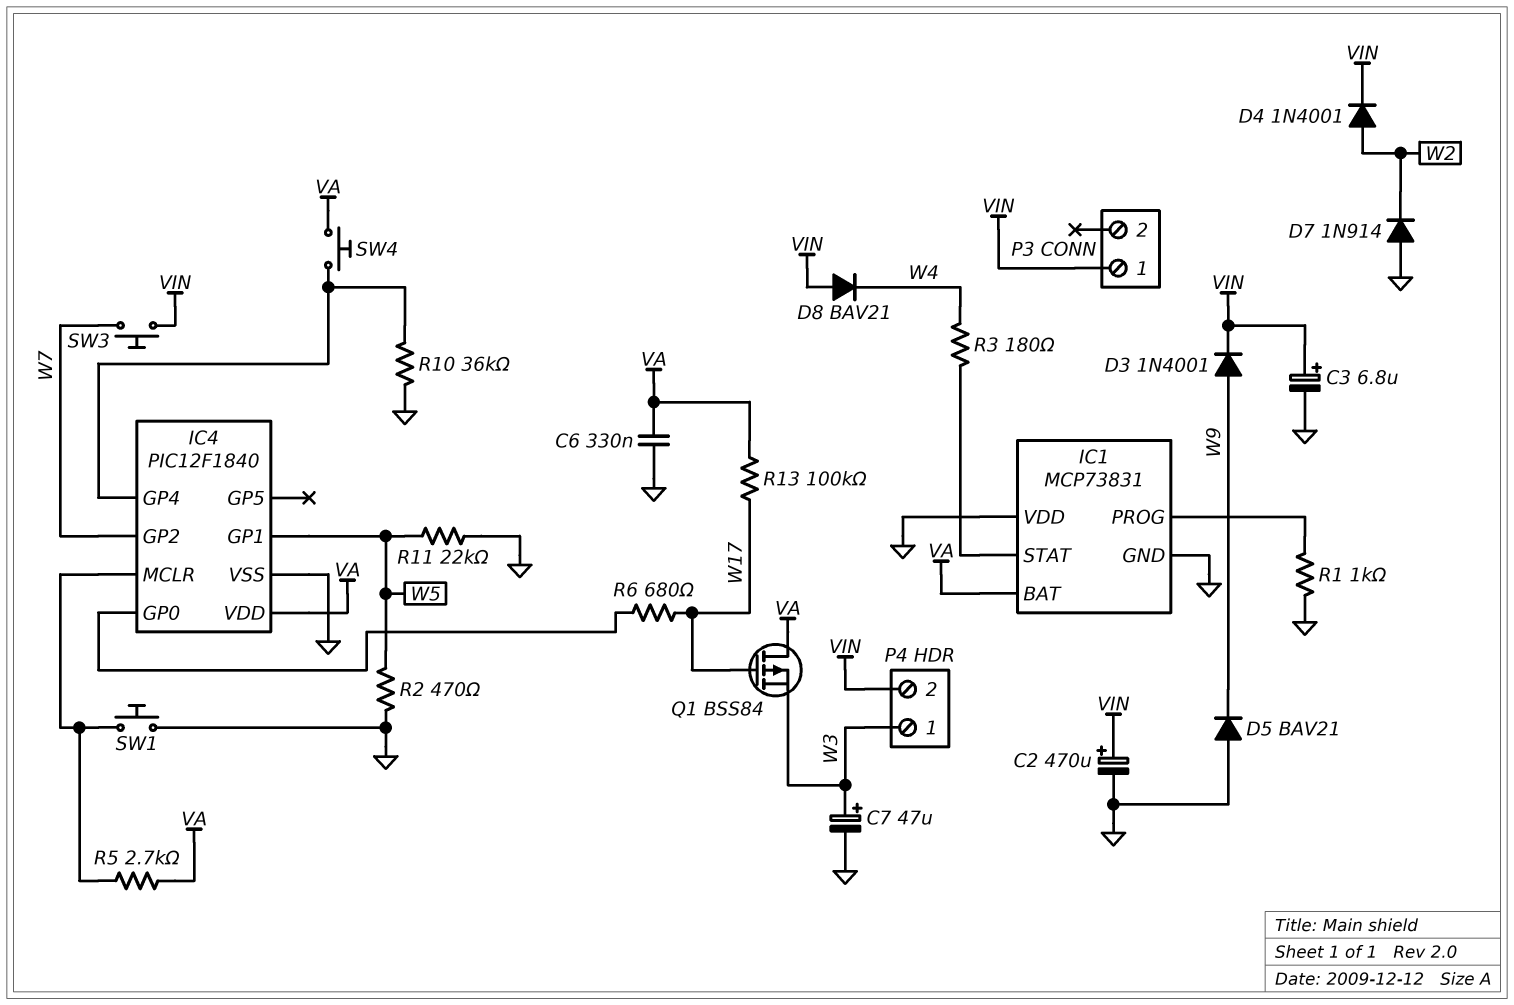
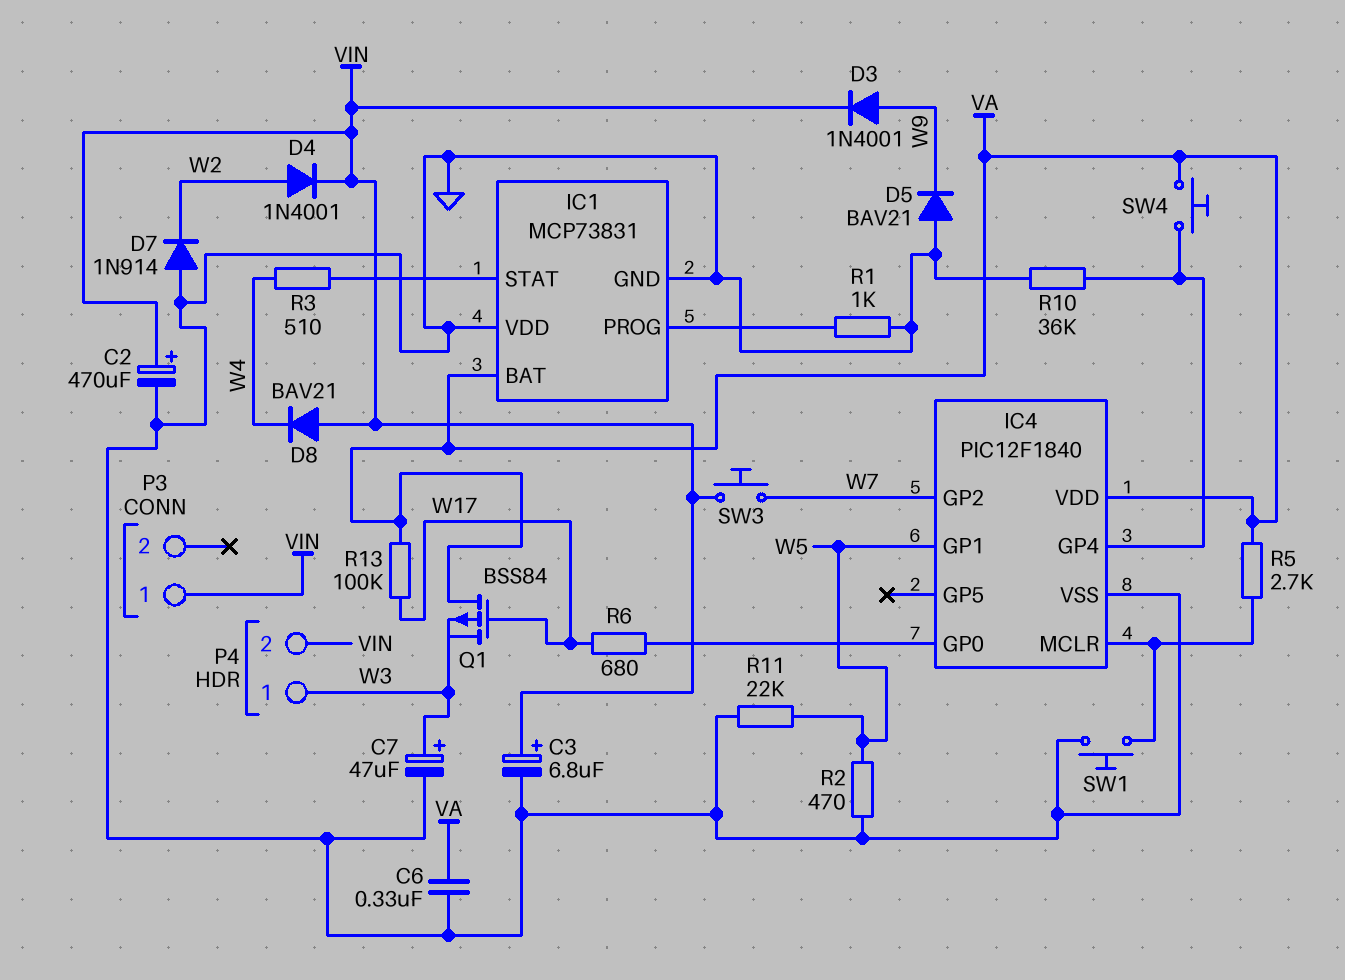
R3: 180 (IC1/STAT, W4) -> 510 (IC1/STAT, W4)

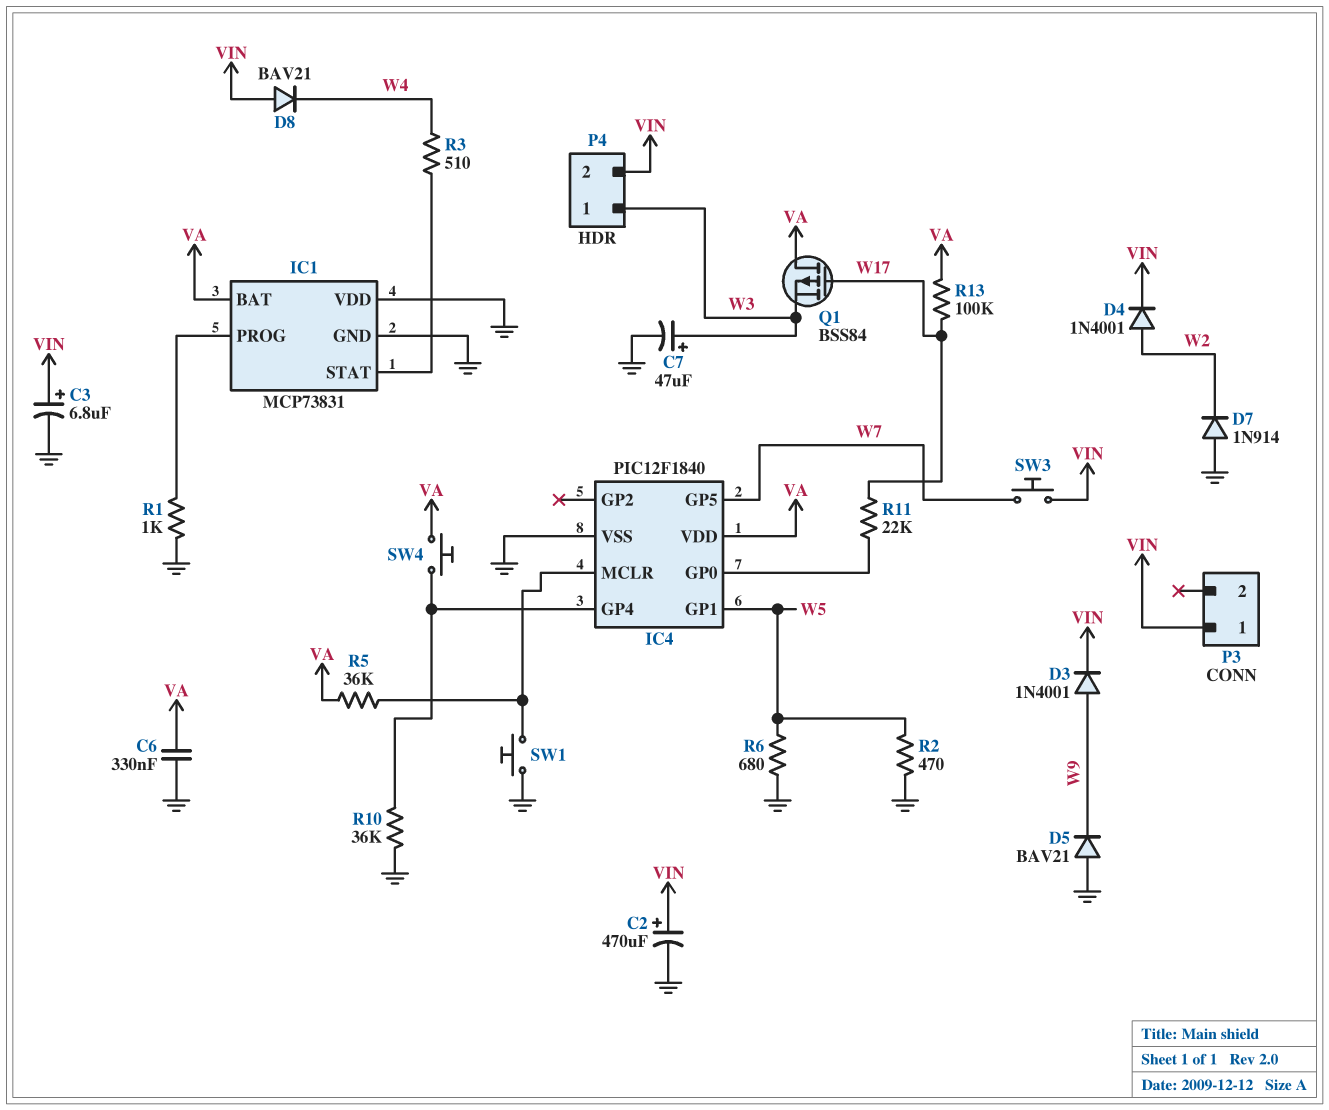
IC4 pin GP2: W7 -> none
IC4 pin GP5: none -> W7
R5: 2.7k (IC4/MCLR, VA) -> 36k (IC4/MCLR, VA)
R6: 680 (IC4/GP0, W17) -> 680 (GND, W5)
R11: 22k (GND, W5) -> 22k (IC4/GP0, W17)

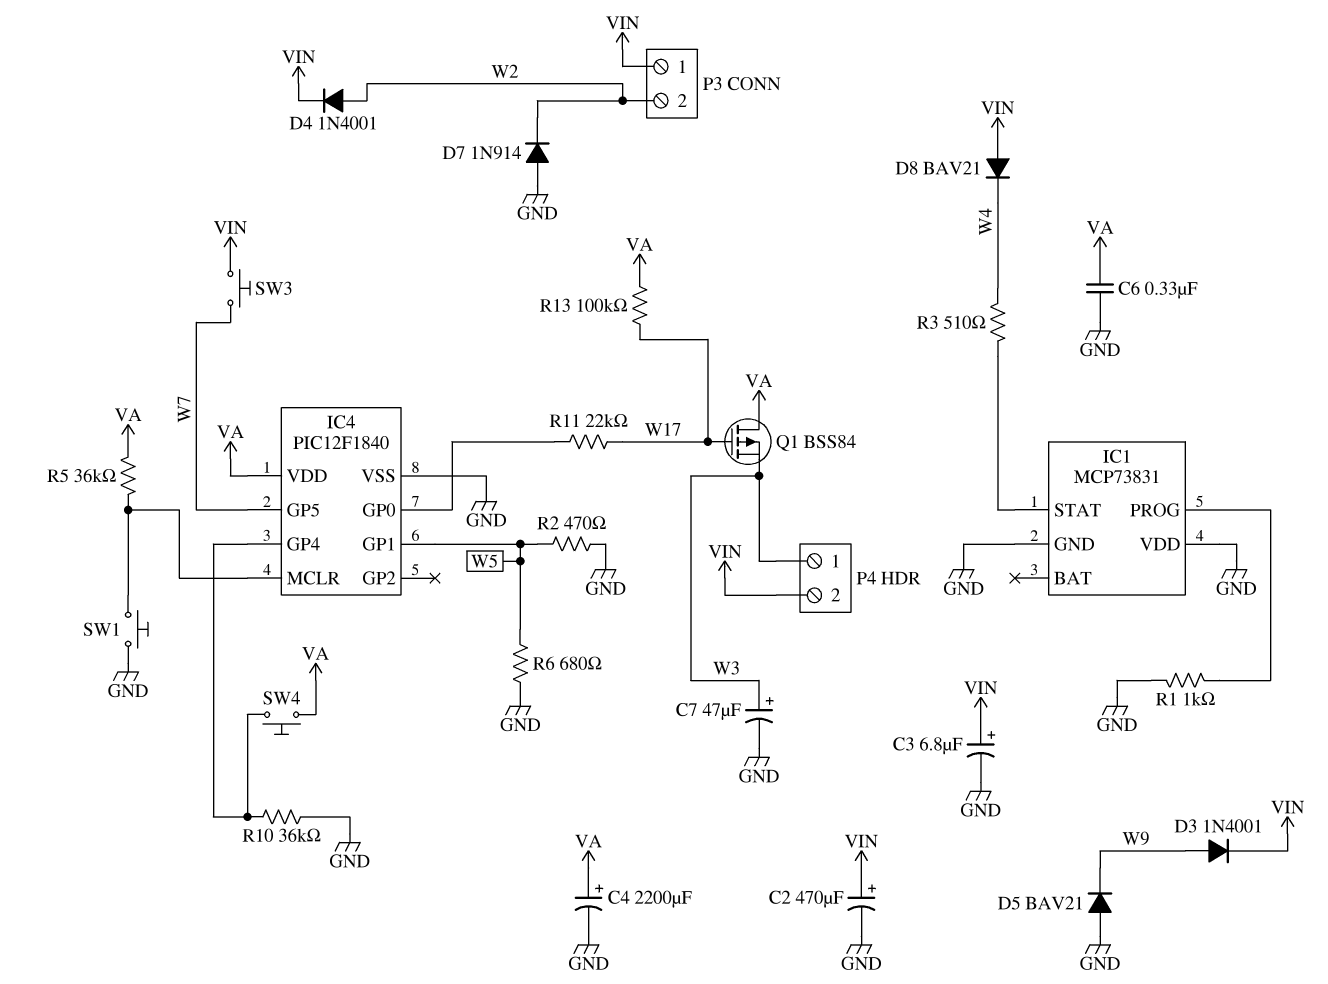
C4: none -> 2200uF (plus VA, minus GND)
IC1 pin BAT: VA -> none
P3 pin 2: none -> W2

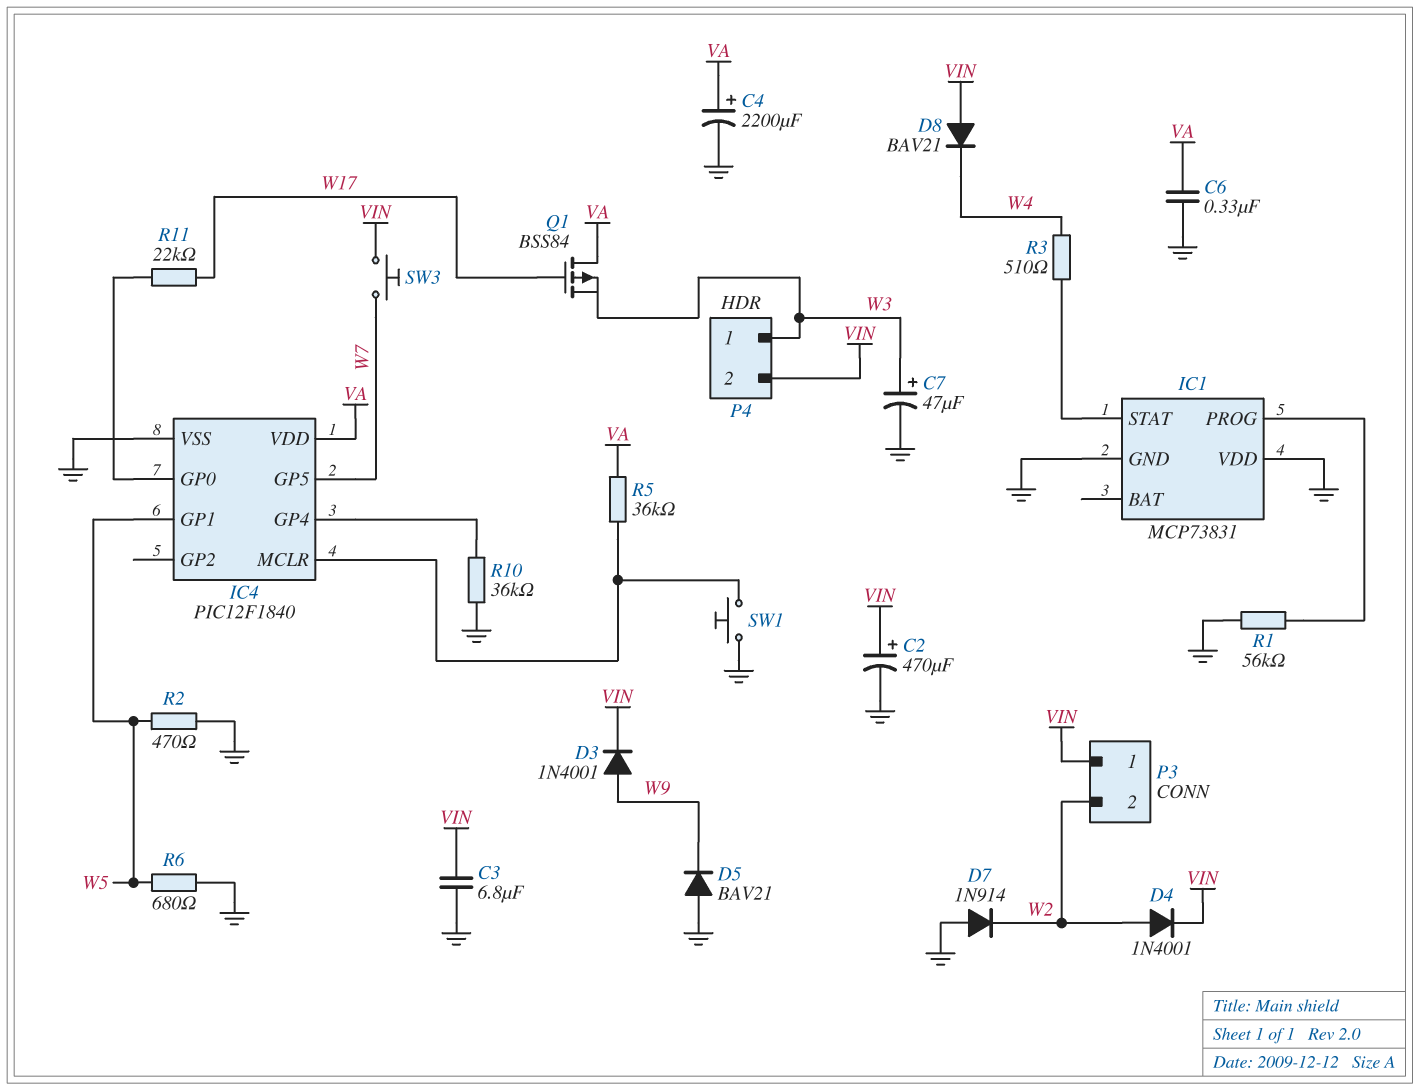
C3: 6.8uF (plus VIN, minus GND) -> 6.8uF (GND, VIN)
R1: 1k (GND, IC1/PROG) -> 56k (GND, IC1/PROG)
R13: 100k (VA, W17) -> none
SW4: button (IC4/GP4, VA) -> none

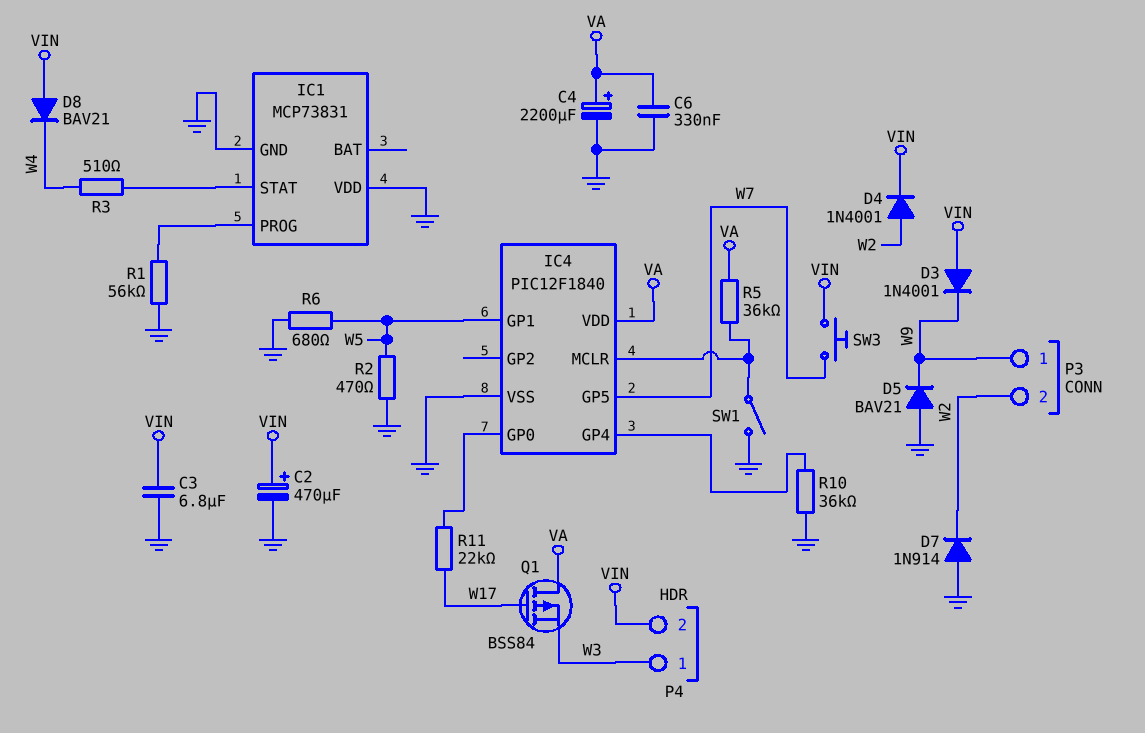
C7: 47uF (plus W3, minus GND) -> none
D3: diode 1N4001 (A W9, K VIN) -> diode 1N4001 (A VIN, K W9)
P3 pin 1: VIN -> W9
SW1: button (GND, IC4/MCLR) -> switch (GND, IC4/MCLR)

